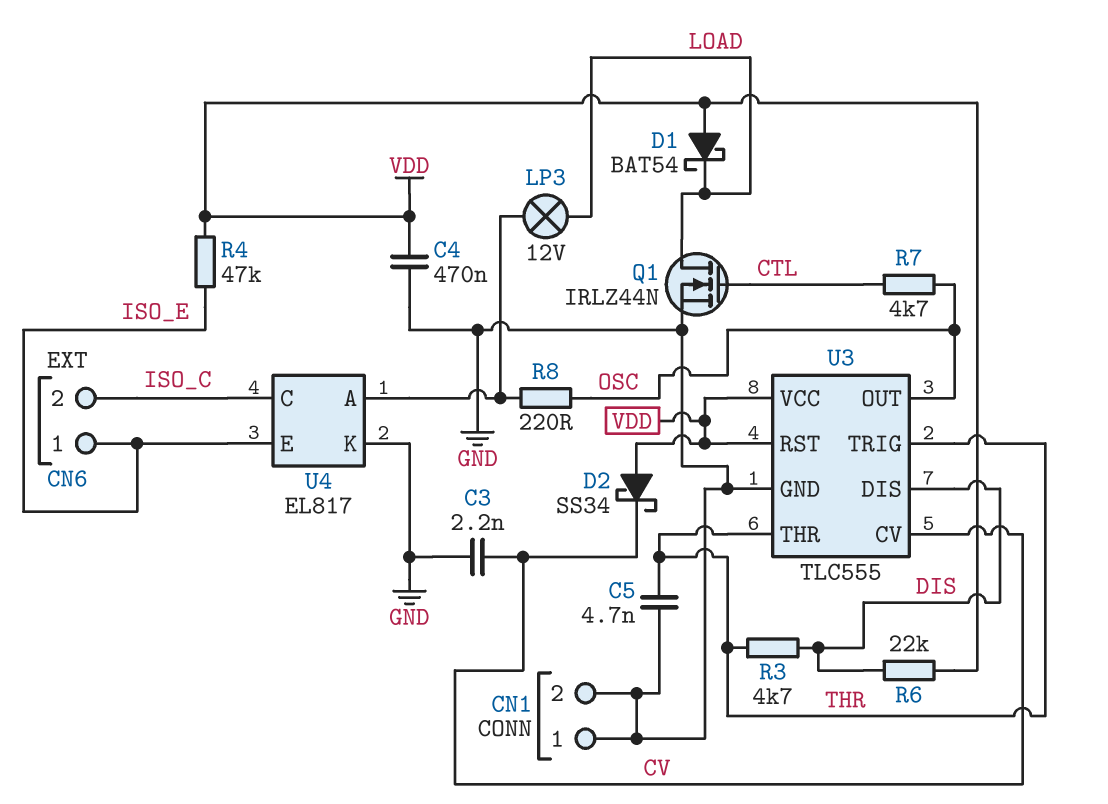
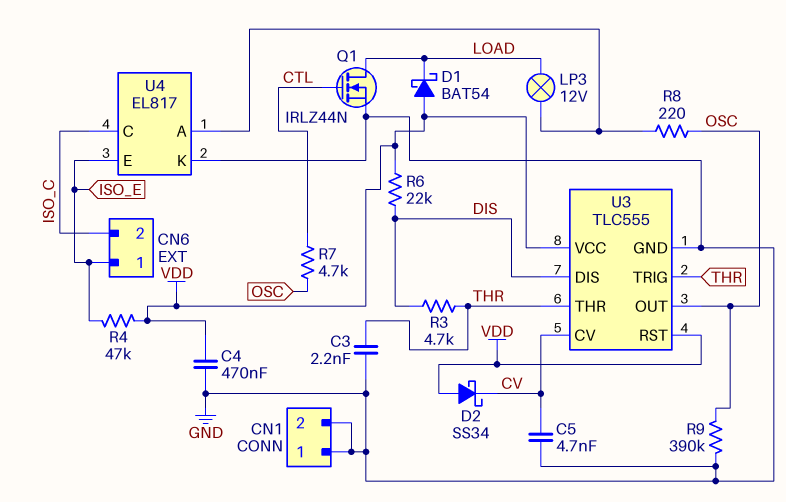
C3: 2.2nF (CV, GND) -> 2.2nF (GND, THR)
C5: 4.7nF (GND, THR) -> 4.7nF (CV, GND)
R9: none -> 390k (GND, OSC)

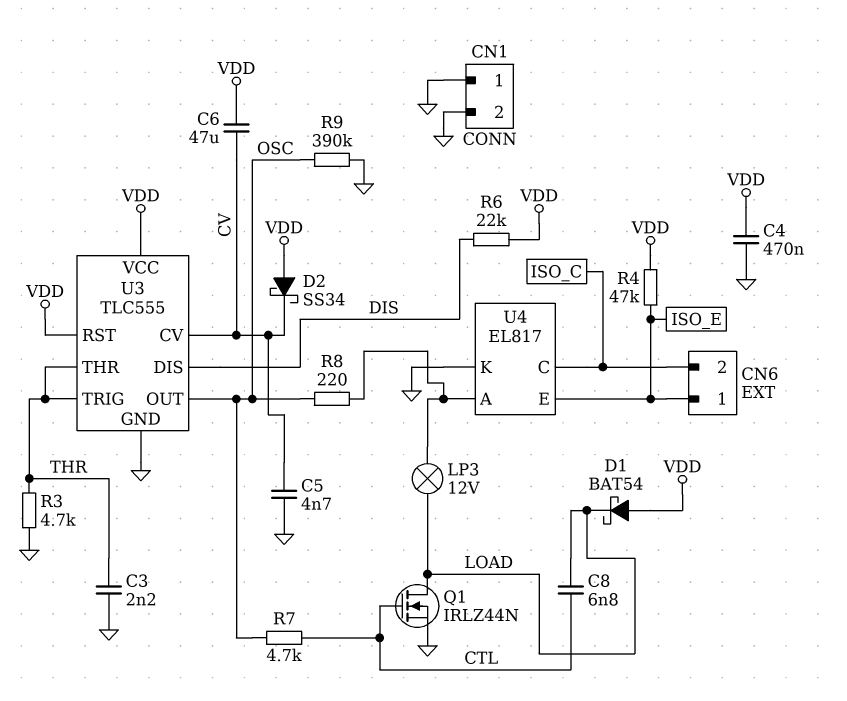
C6: none -> 47uF (CV, VDD)
C8: none -> 6.8nF (CTL, LOAD)
R3: 4.7k (DIS, THR) -> 4.7k (GND, THR)

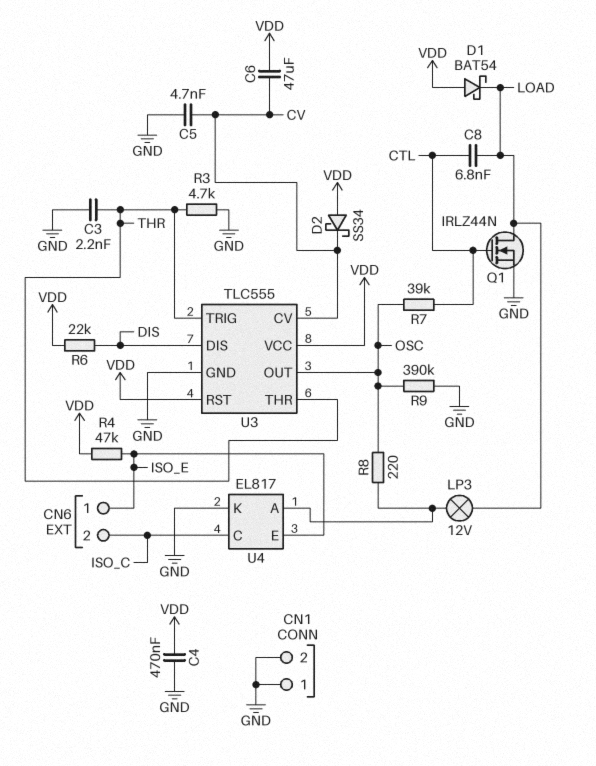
R7: 4.7k (CTL, OSC) -> 39k (CTL, OSC)

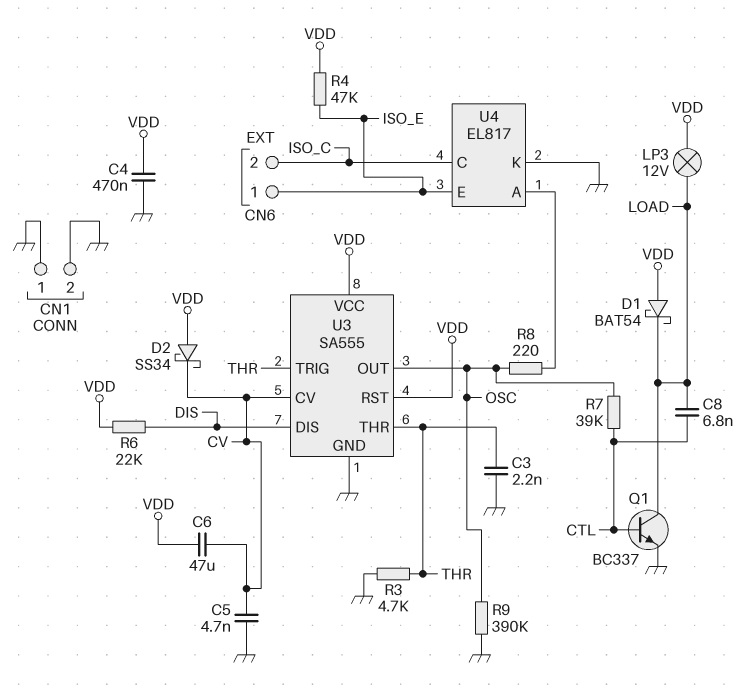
LP3: lamp 12V (LOAD, U4/A) -> lamp 12V (LOAD, VDD)
Q1: NMOS IRLZ44N (G CTL, D LOAD, S GND) -> NPN BC337 (B CTL, C LOAD, E GND)
U3: TLC555 -> SA555

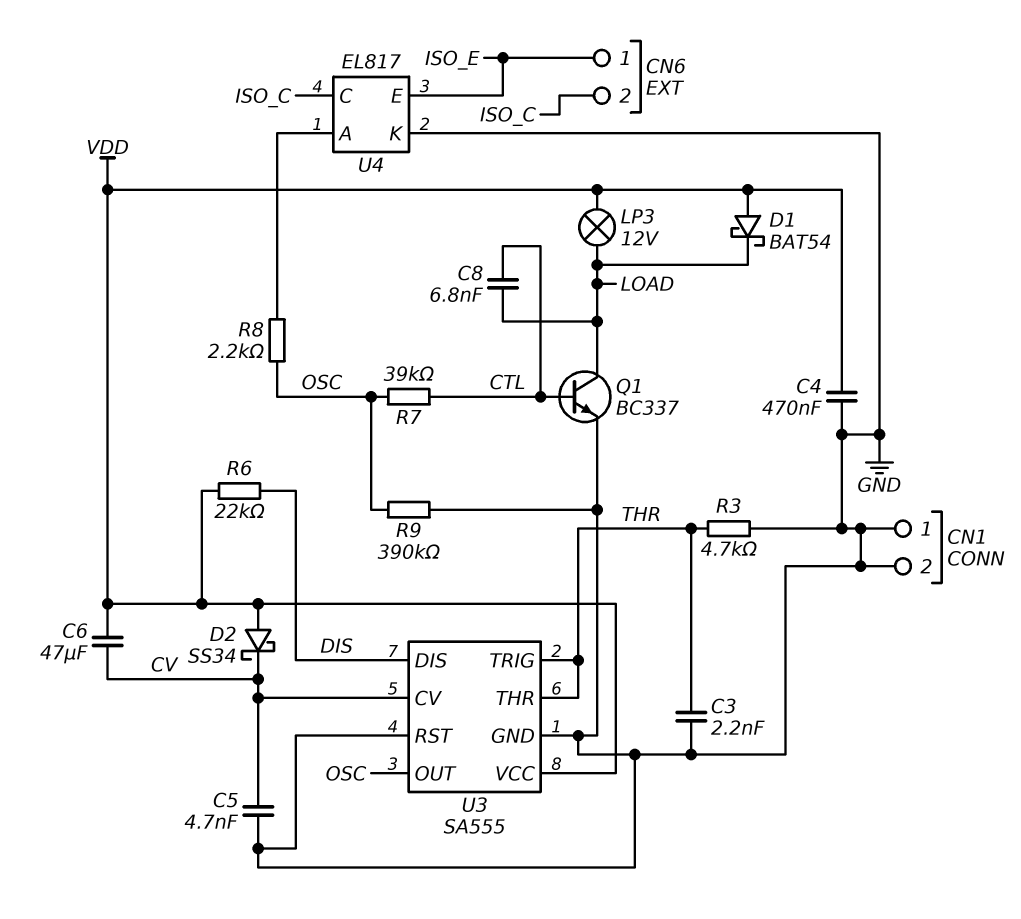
R4: 47k (ISO_E, VDD) -> none
R8: 220 (OSC, U4/A) -> 2.2k (OSC, U4/A)
U3 pin RST: VDD -> GND

